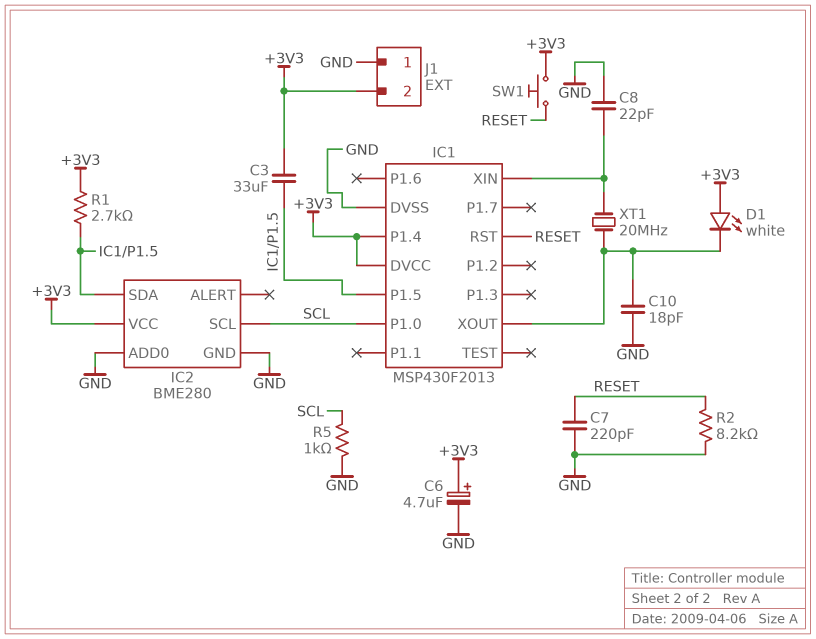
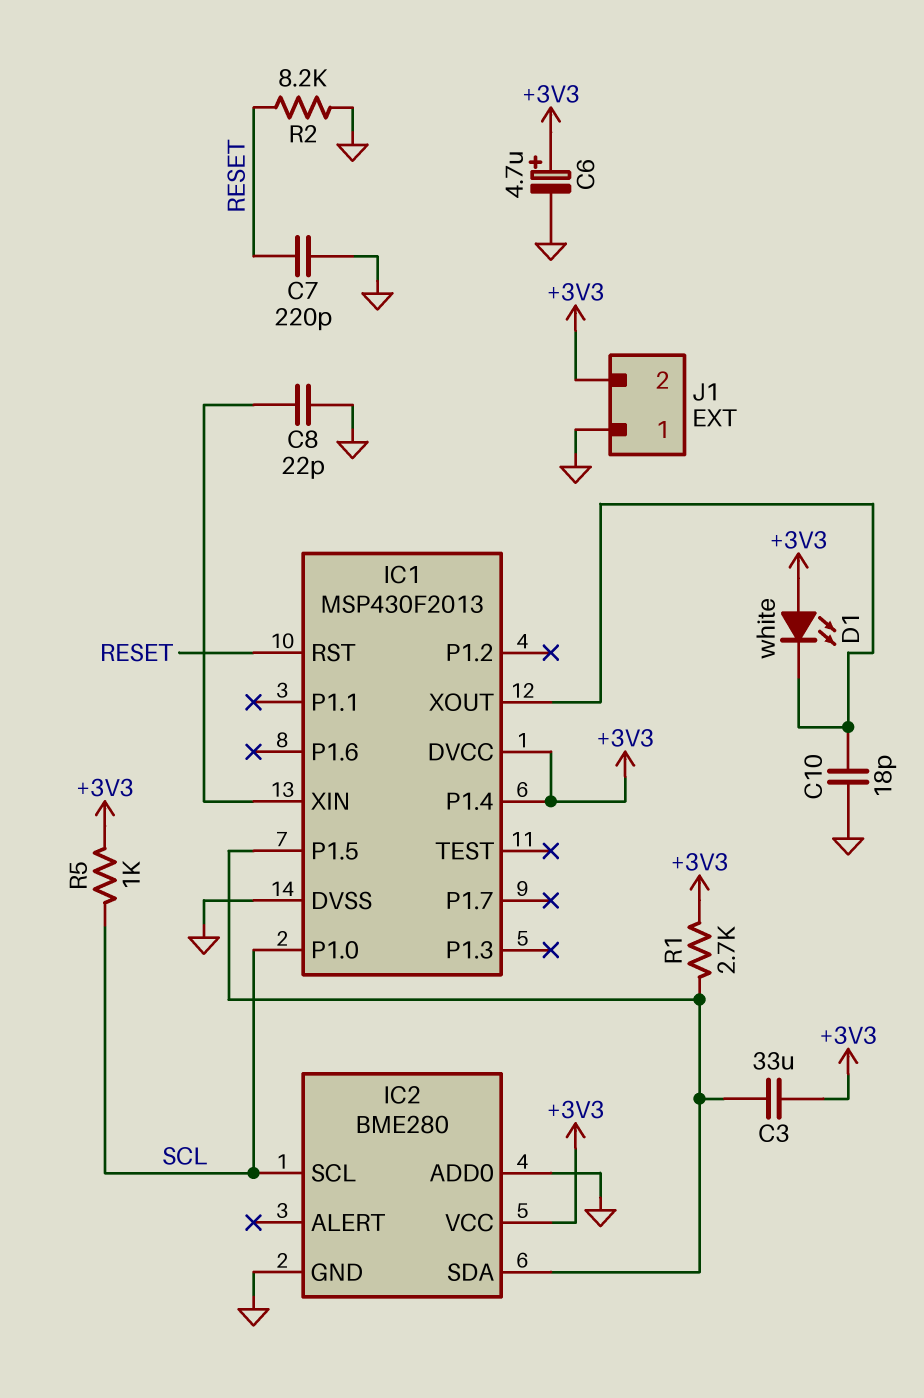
R5: 1k (GND, SCL) -> 1k (+3V3, SCL)
SW1: button (+3V3, RESET) -> none
XT1: 20MHz (IC1/XIN, IC1/XOUT) -> none

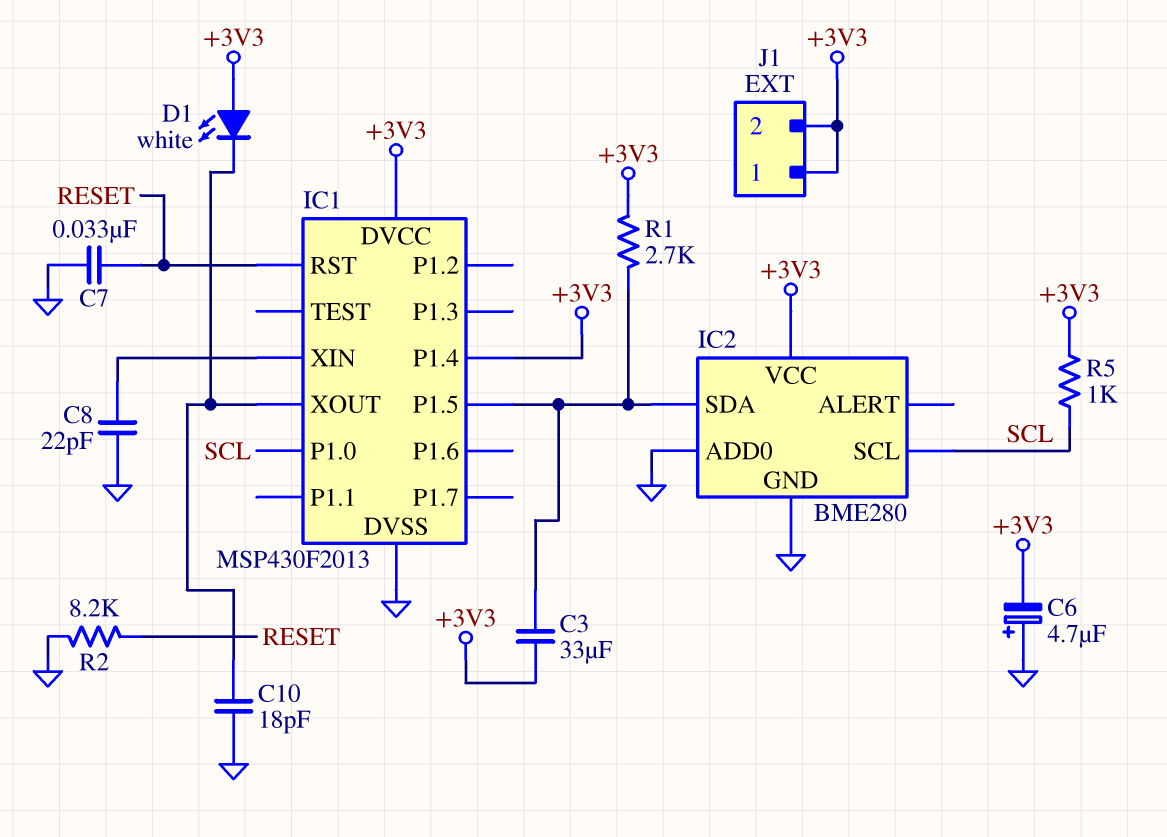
C6: 4.7uF (plus +3V3, minus GND) -> 4.7uF (plus GND, minus +3V3)
C7: 220pF (GND, RESET) -> 33nF (GND, RESET)
J1 pin 1: GND -> +3V3

